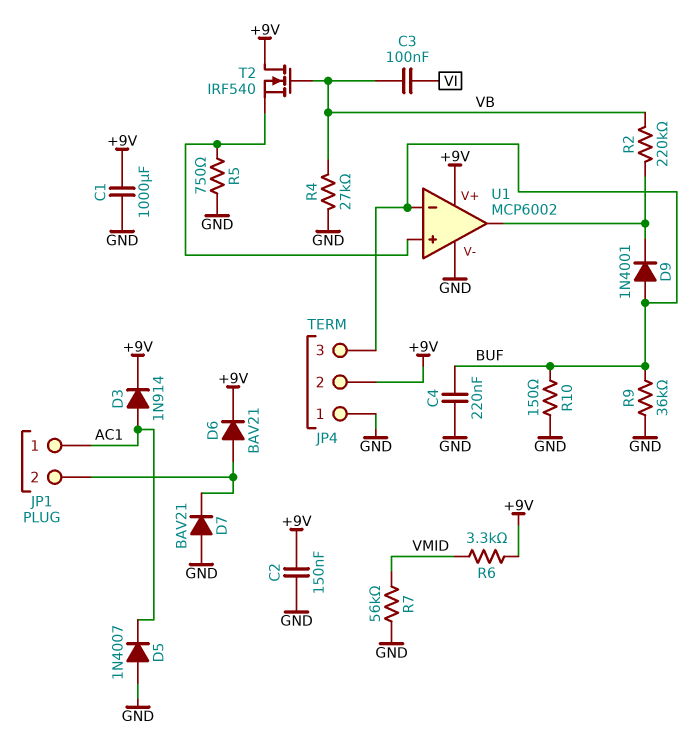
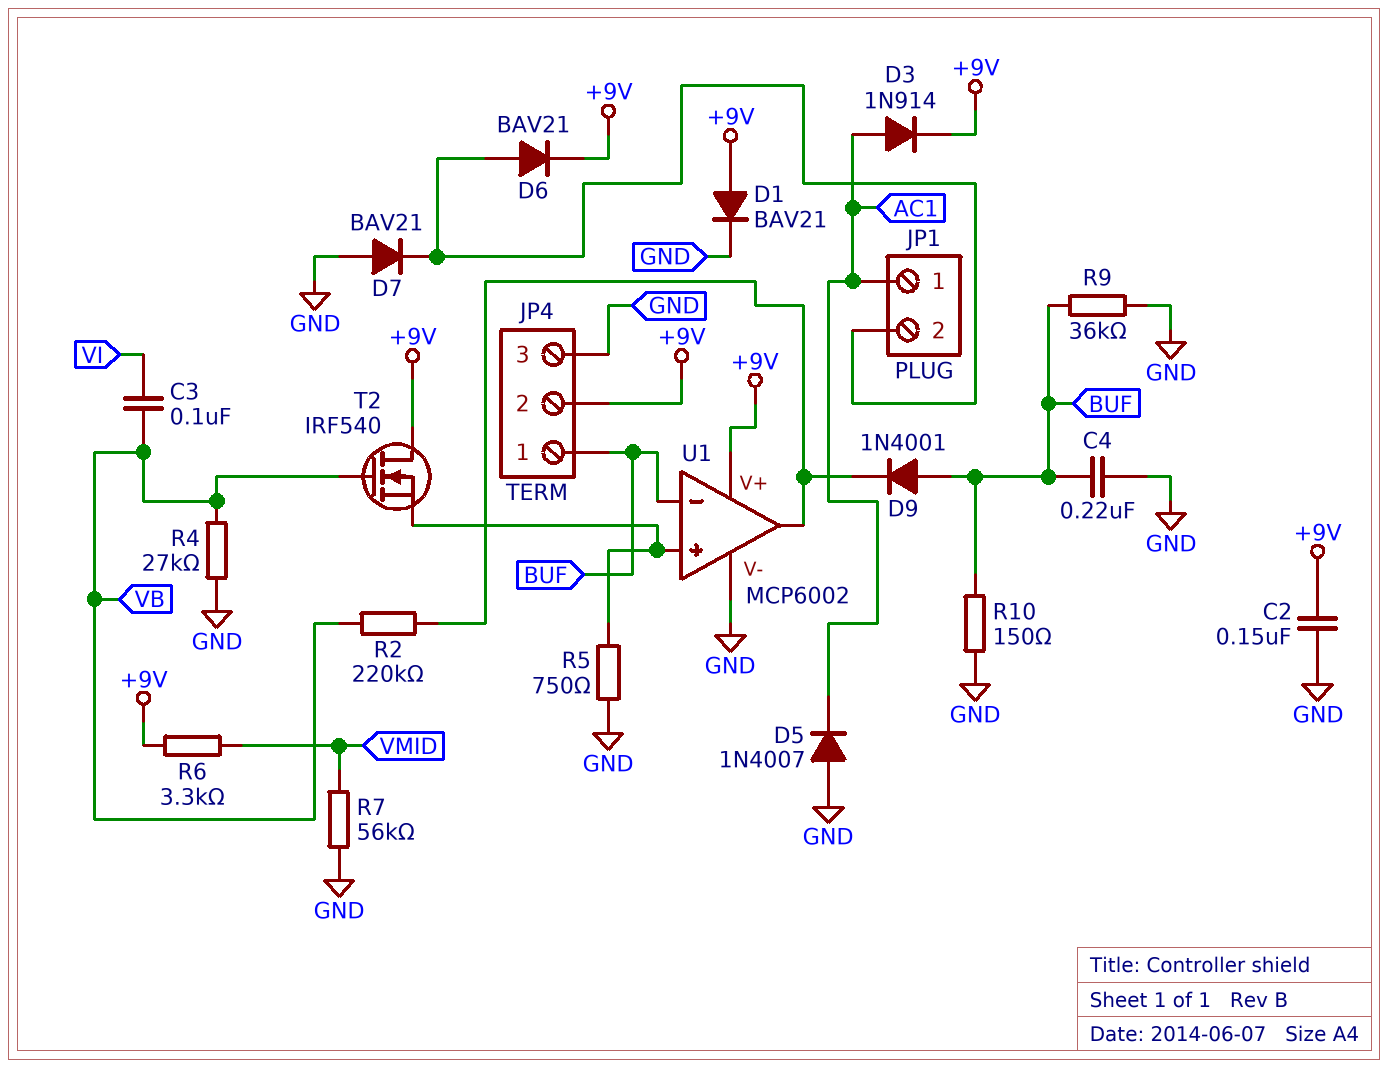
C1: 1000uF (+9V, GND) -> none
D1: none -> diode BAV21 (A +9V, K GND)
JP4 pin 1: GND -> BUF
JP4 pin 3: BUF -> GND

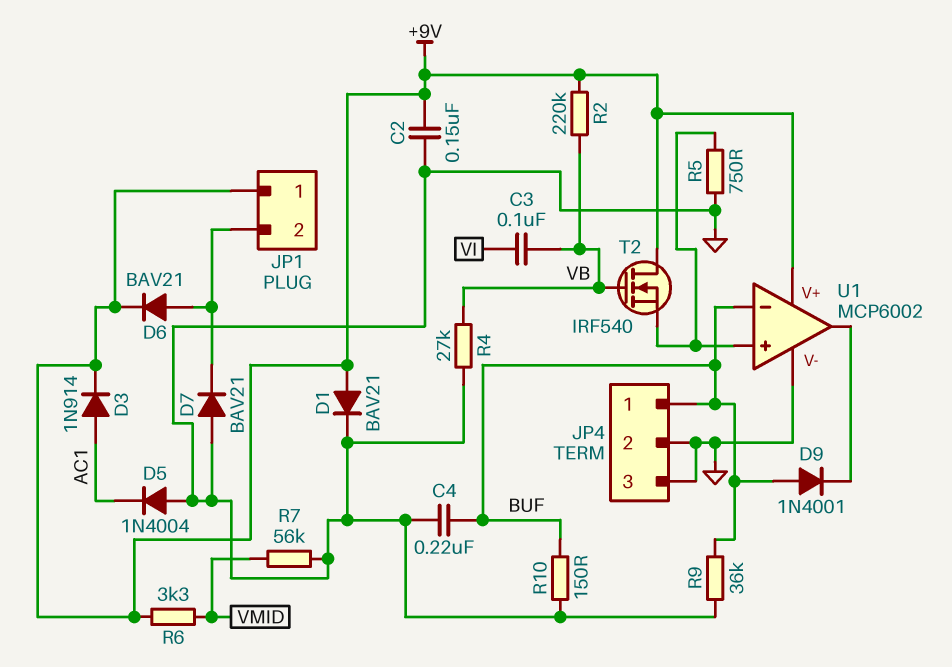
D5: diode 1N4007 (A GND, K AC1) -> diode 1N4004 (A GND, K AC1)
JP1 pin 1: AC1 -> +9V
JP4 pin 2: +9V -> GND
R2: 220k (U1/out, VB) -> 220k (+9V, VB)

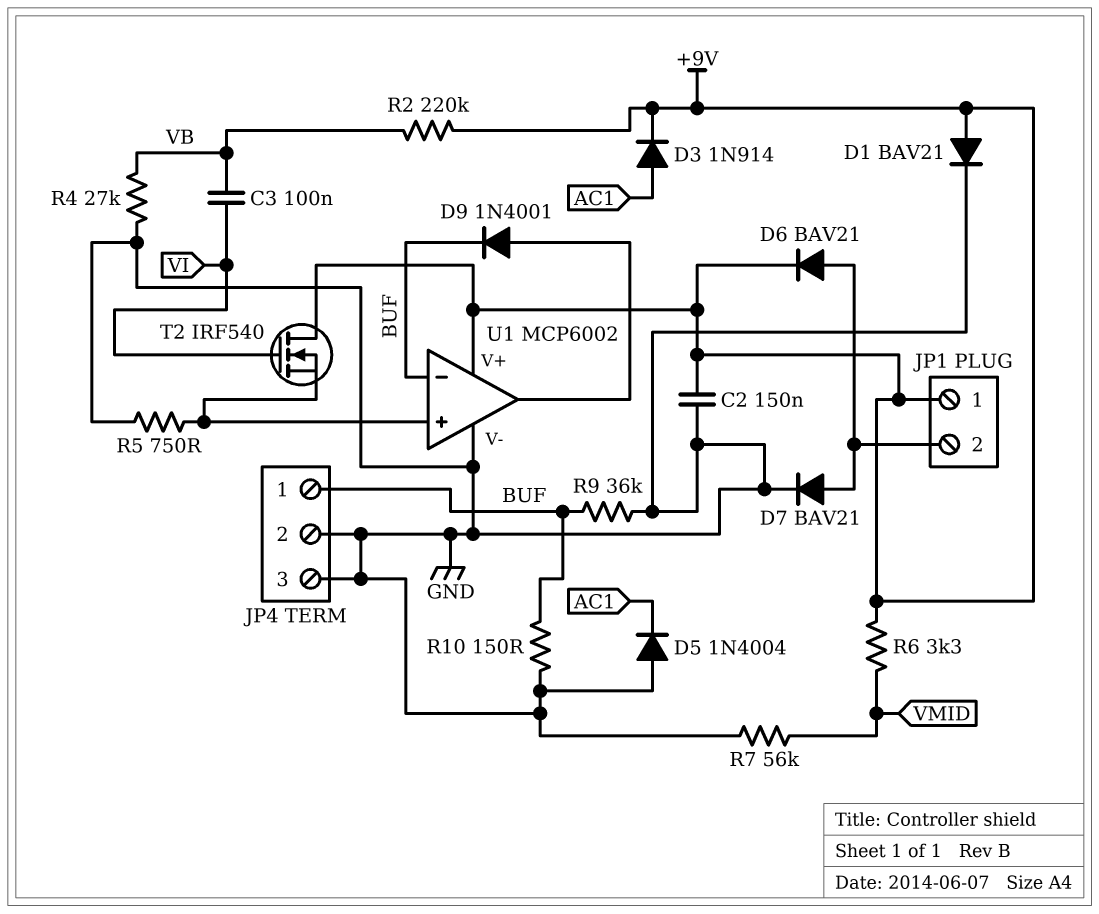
C4: 220nF (BUF, GND) -> none
D7: diode BAV21 (A GND, K JP1/2) -> diode BAV21 (A JP1/2, K GND)
D9: diode 1N4001 (A BUF, K U1/out) -> diode 1N4001 (A U1/out, K BUF)
T2: NMOS IRF540 (G VB, D +9V, S U1/in+) -> NMOS IRF540 (G VI, D +9V, S U1/in+)

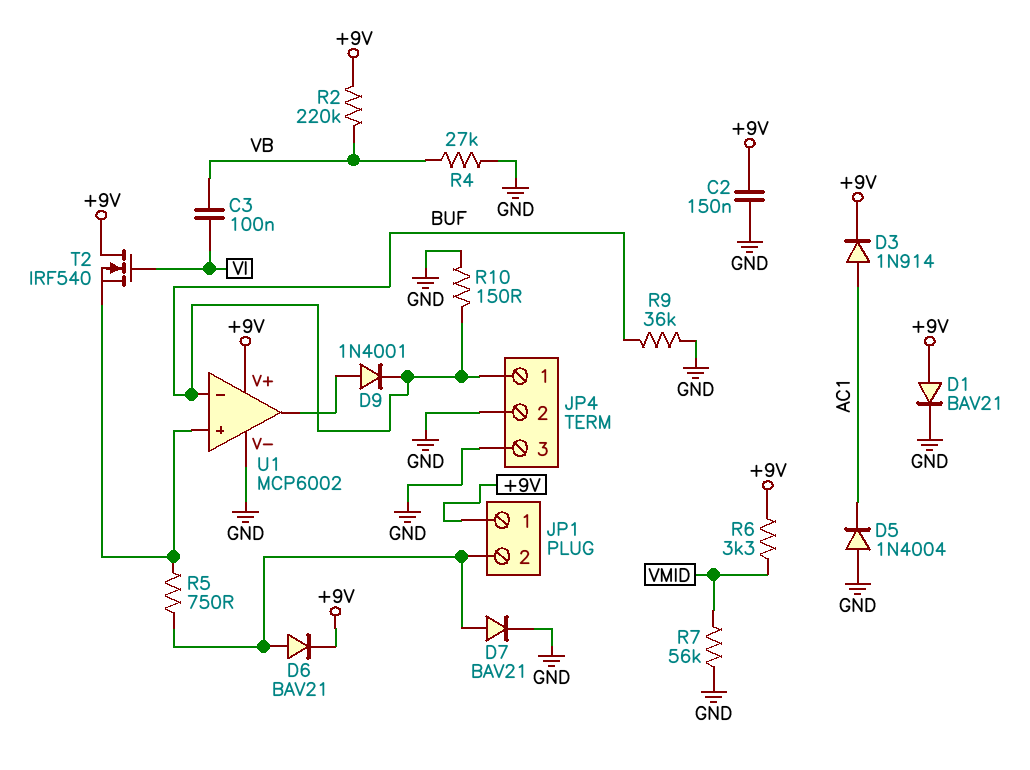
R5: 750 (GND, U1/in+) -> 750 (JP1/2, U1/in+)

